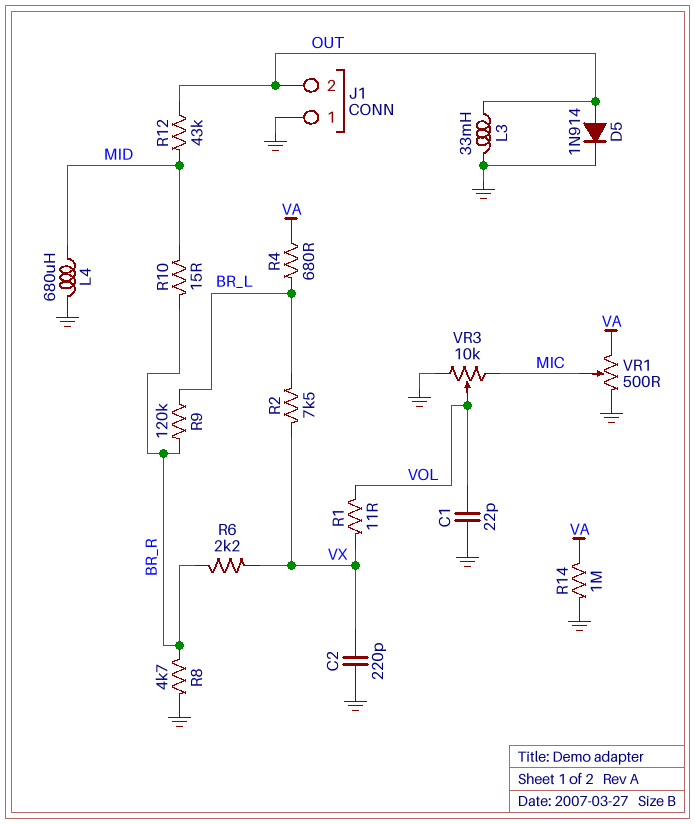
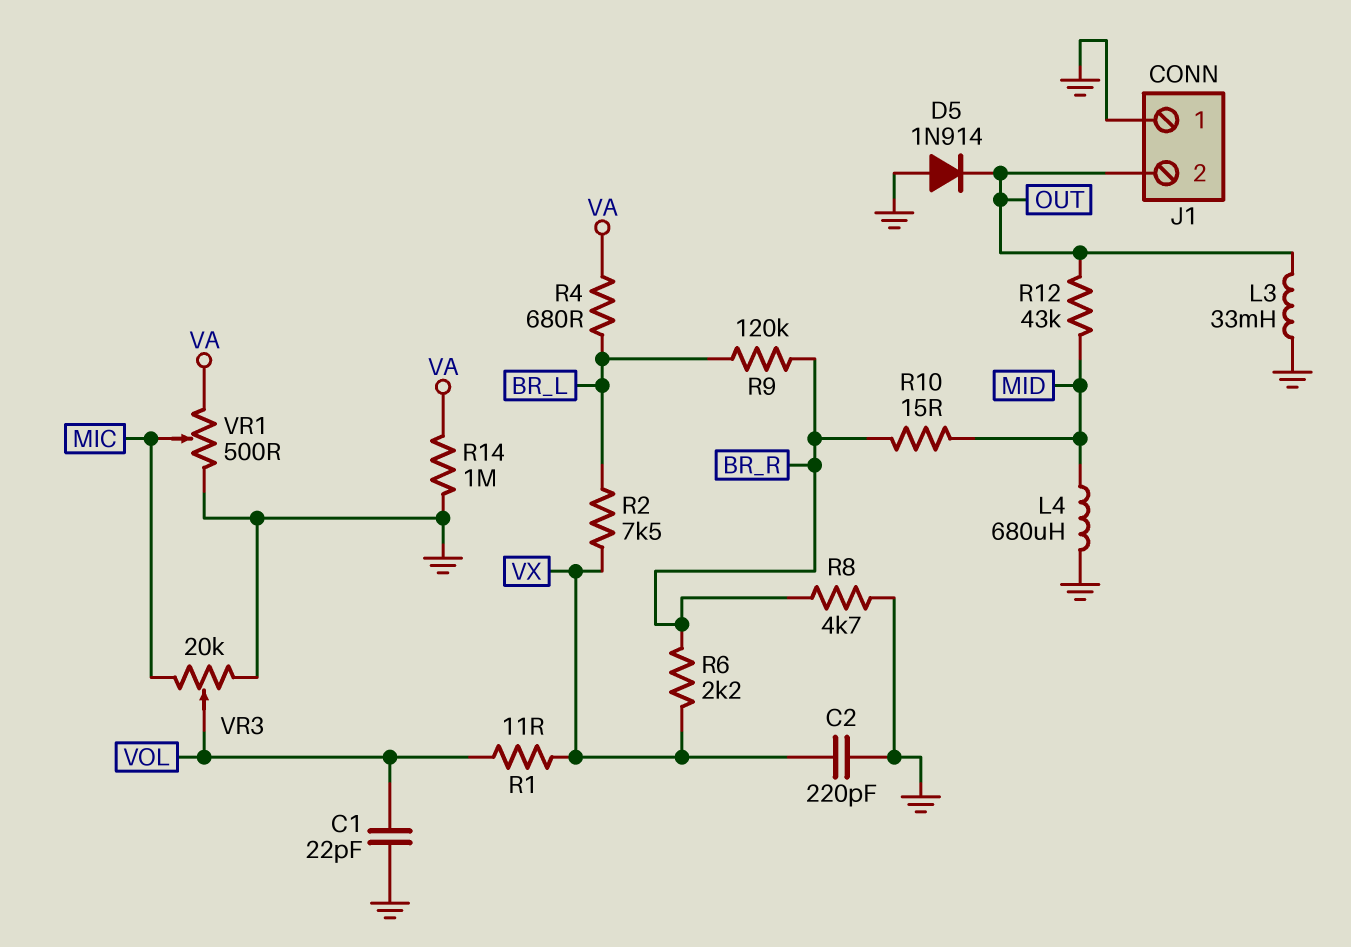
D5: diode 1N914 (A OUT, K GND) -> diode 1N914 (A GND, K OUT)
VR3: 10k (GND, MIC, wiper VOL) -> 20k (GND, MIC, wiper VOL)

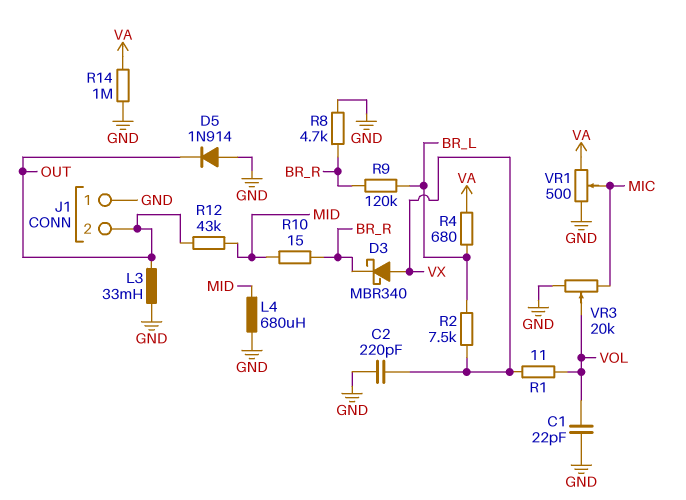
D3: none -> schottky MBR340 (A VX, K BR_R)
R6: 2.2k (BR_R, VX) -> none

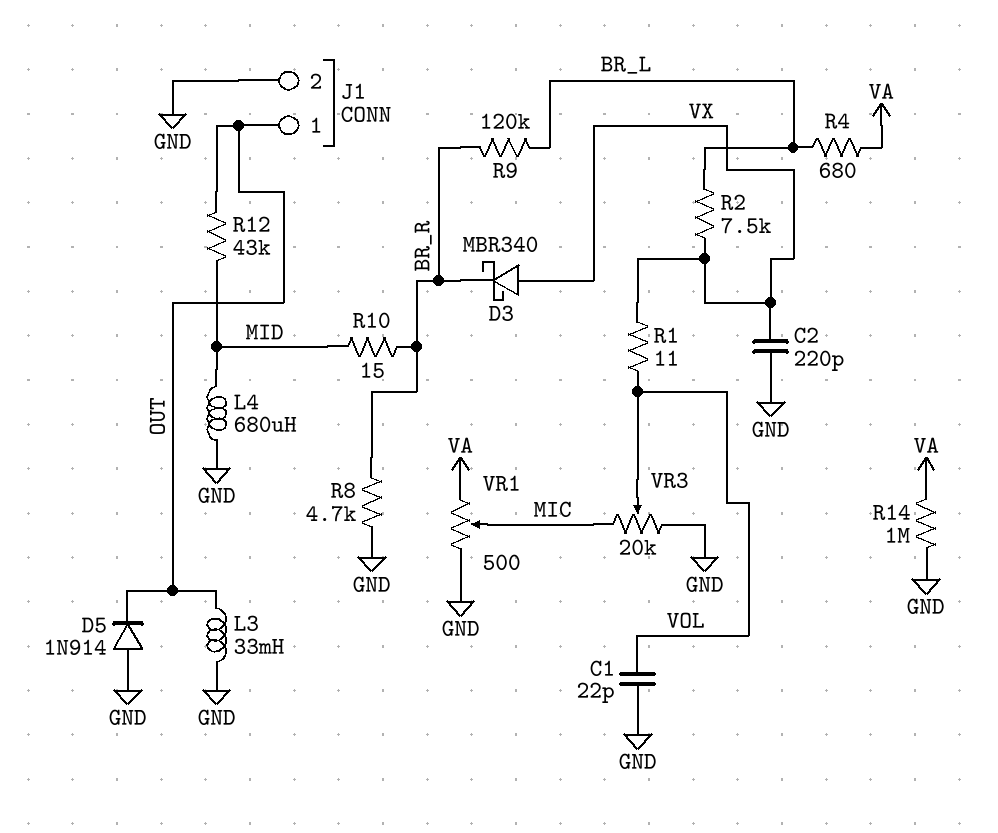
J1 pin 1: GND -> OUT
J1 pin 2: OUT -> GND

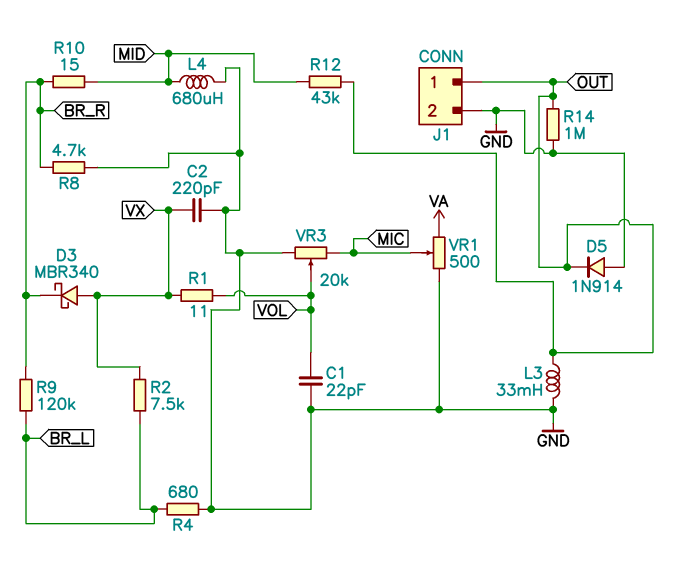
R4: 680 (BR_L, VA) -> 680 (BR_L, GND)
R14: 1M (GND, VA) -> 1M (GND, OUT)

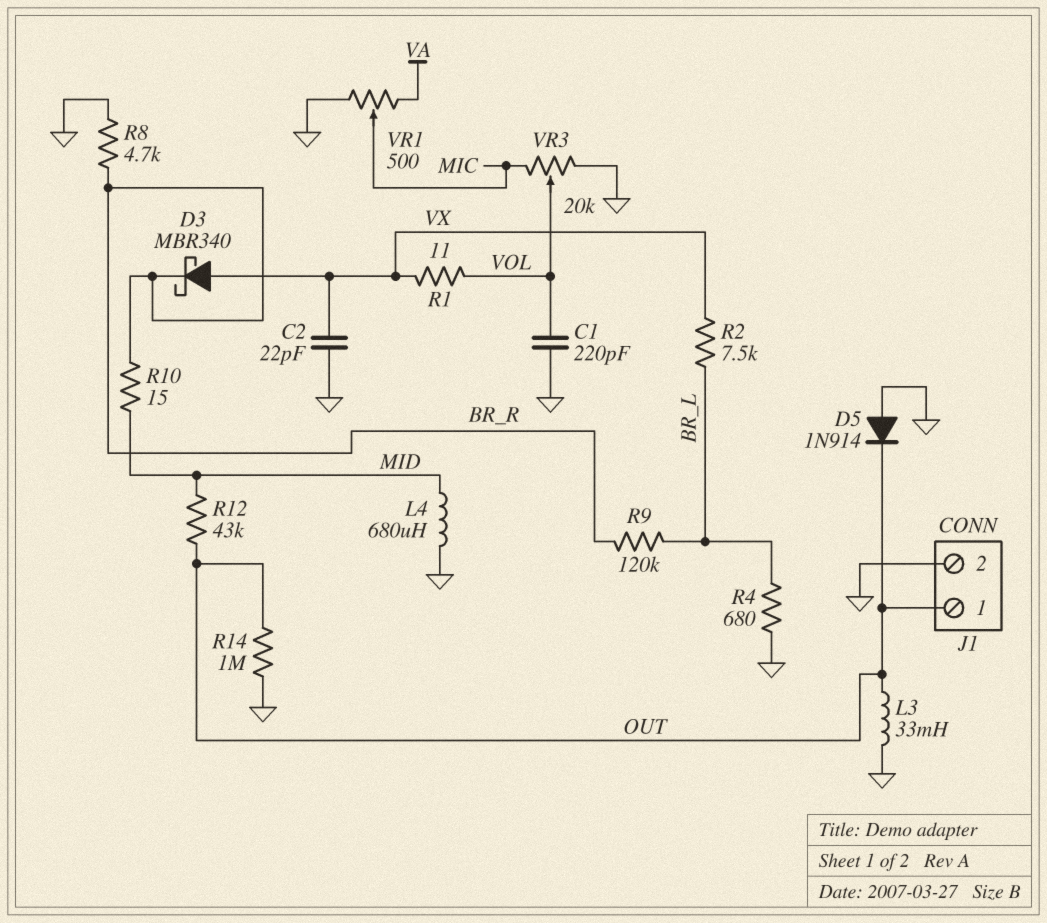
C1: 22pF (GND, VOL) -> 220pF (GND, VOL)
C2: 220pF (GND, VX) -> 22pF (GND, VX)

